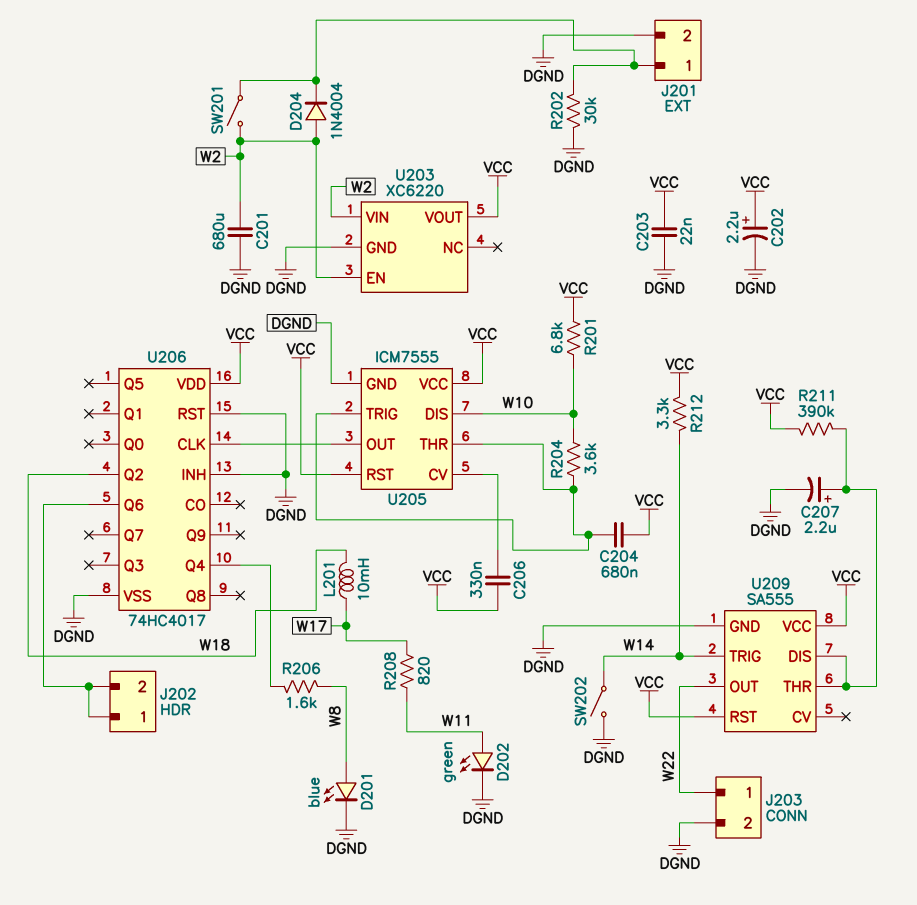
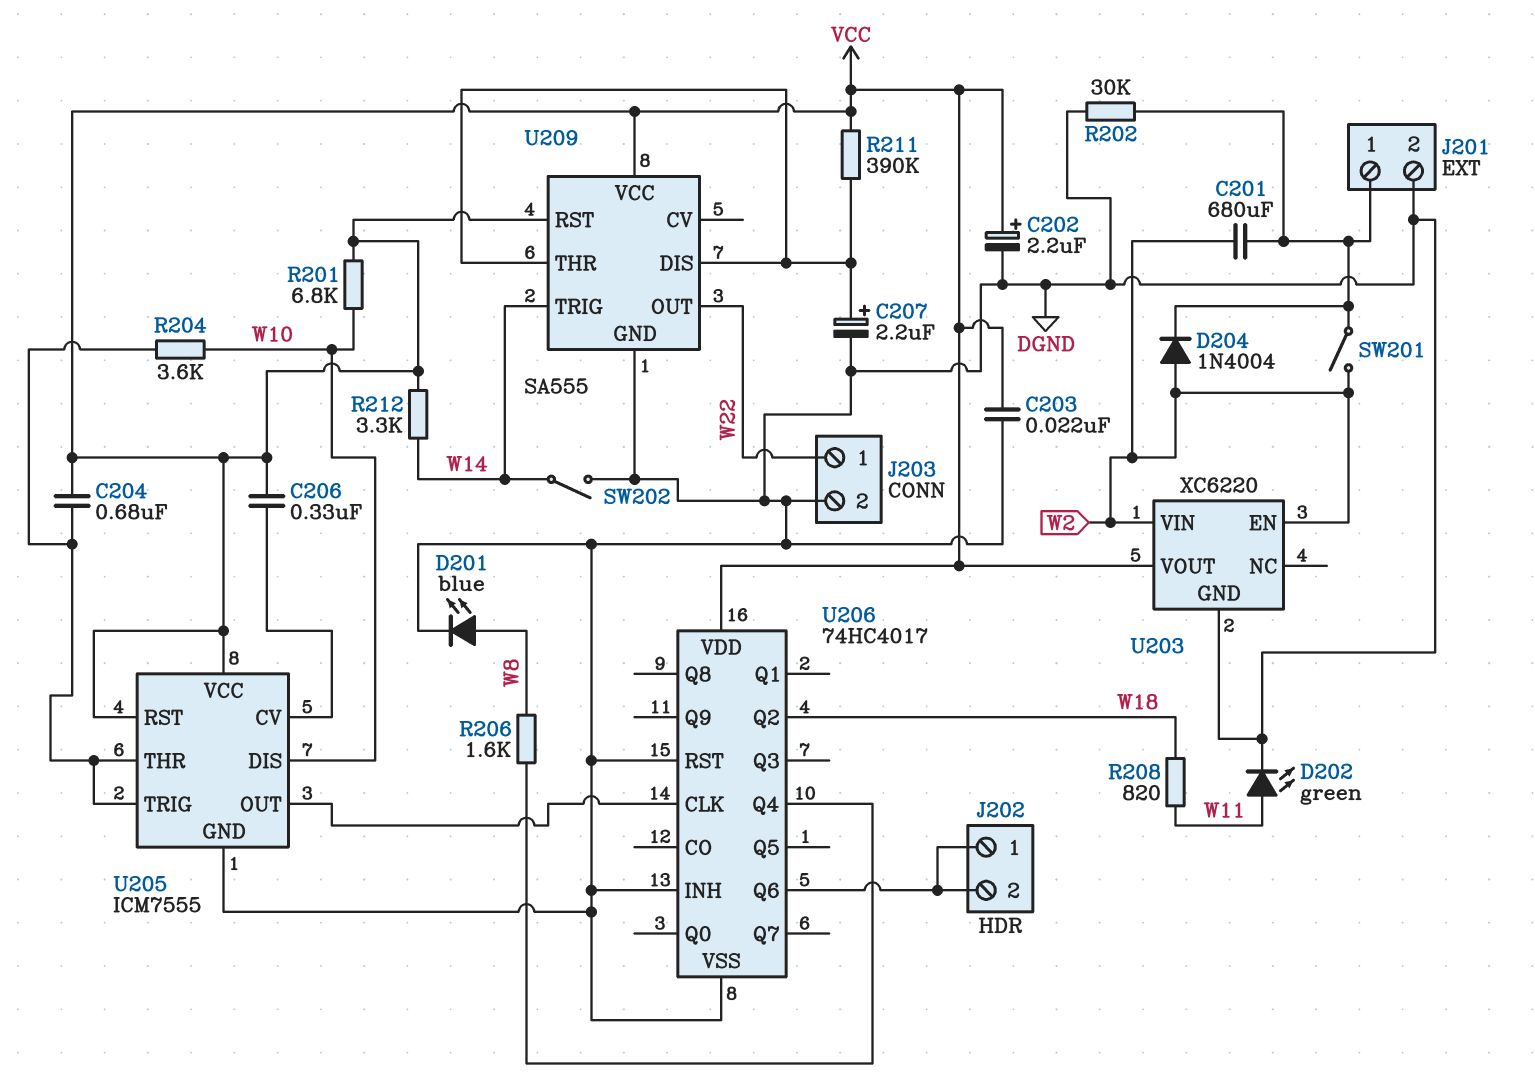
C201: 680uF (DGND, W2) -> 680uF (J201/1, W2)
L201: 10mH (W17, W18) -> none
R208: 820 (W11, W17) -> 820 (W11, W18)

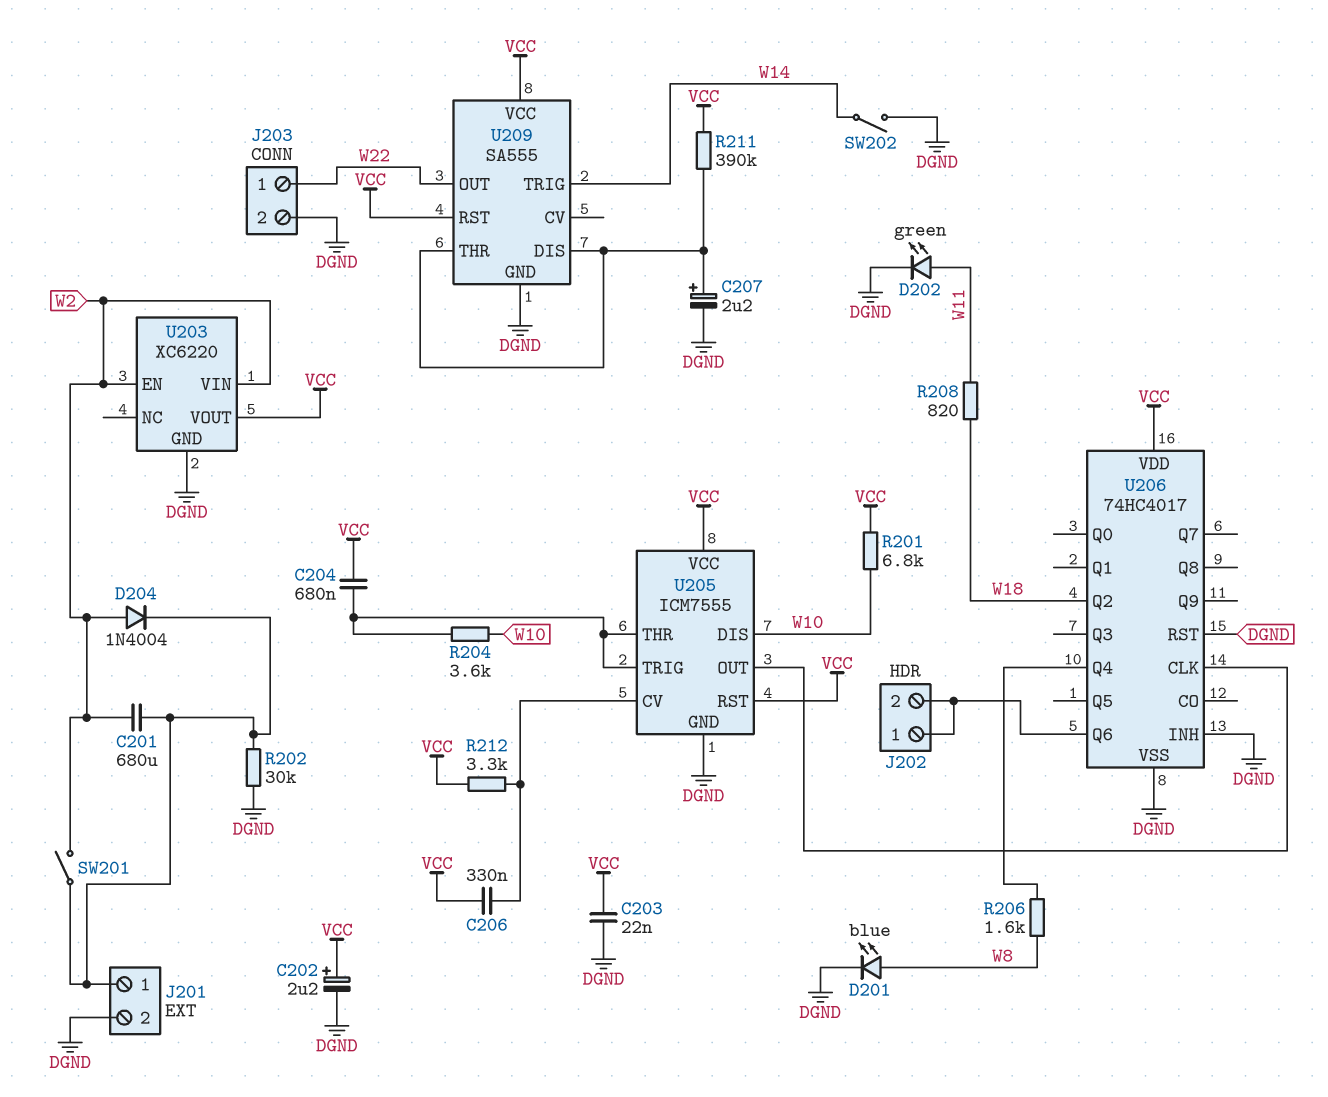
R212: 3.3k (VCC, W14) -> 3.3k (U205/CV, VCC)

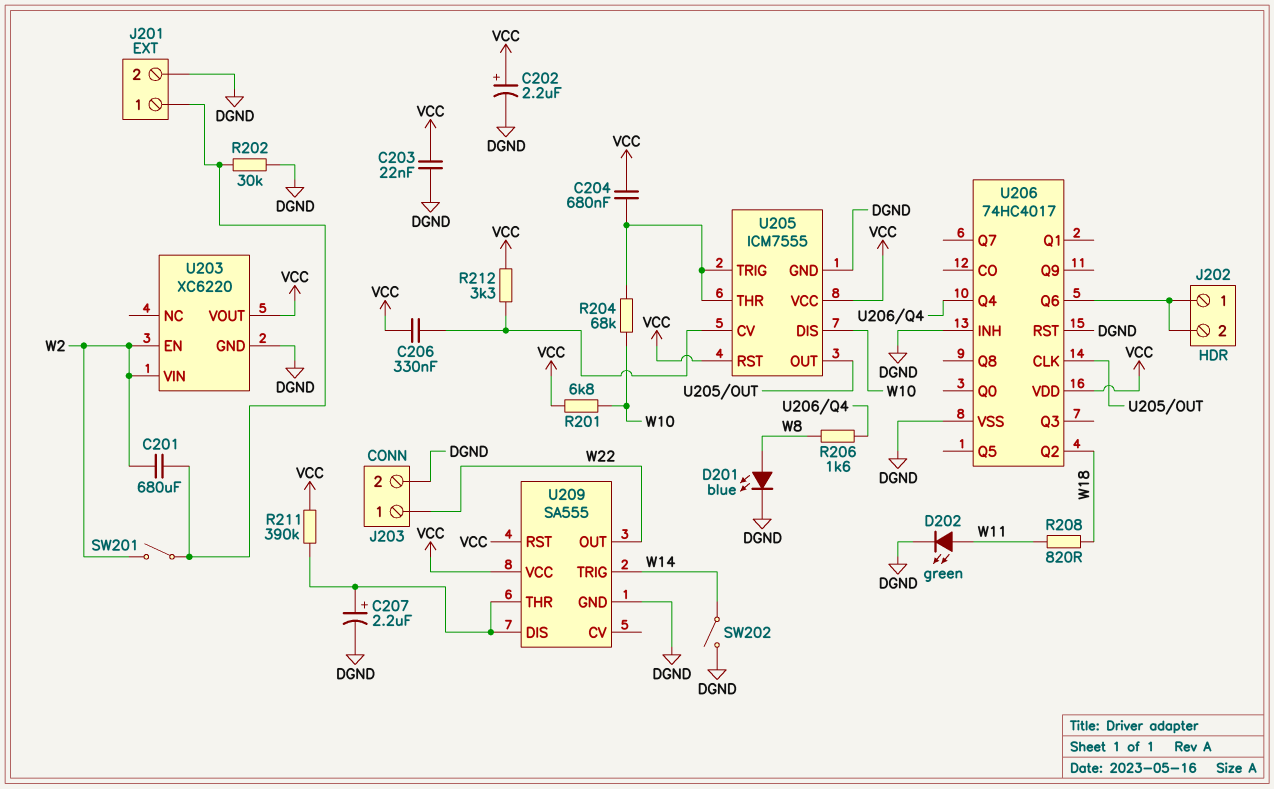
D204: diode 1N4004 (A W2, K J201/1) -> none
R204: 3.6k (U205/THR, W10) -> 68k (U205/THR, W10)

